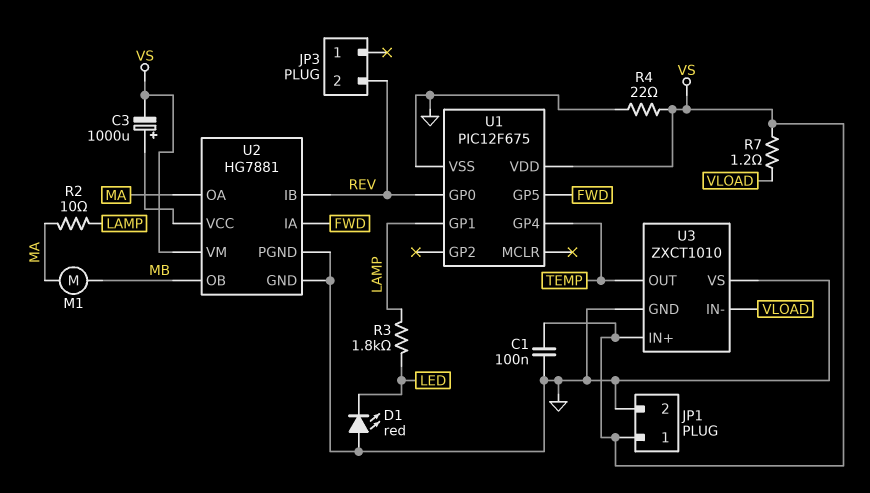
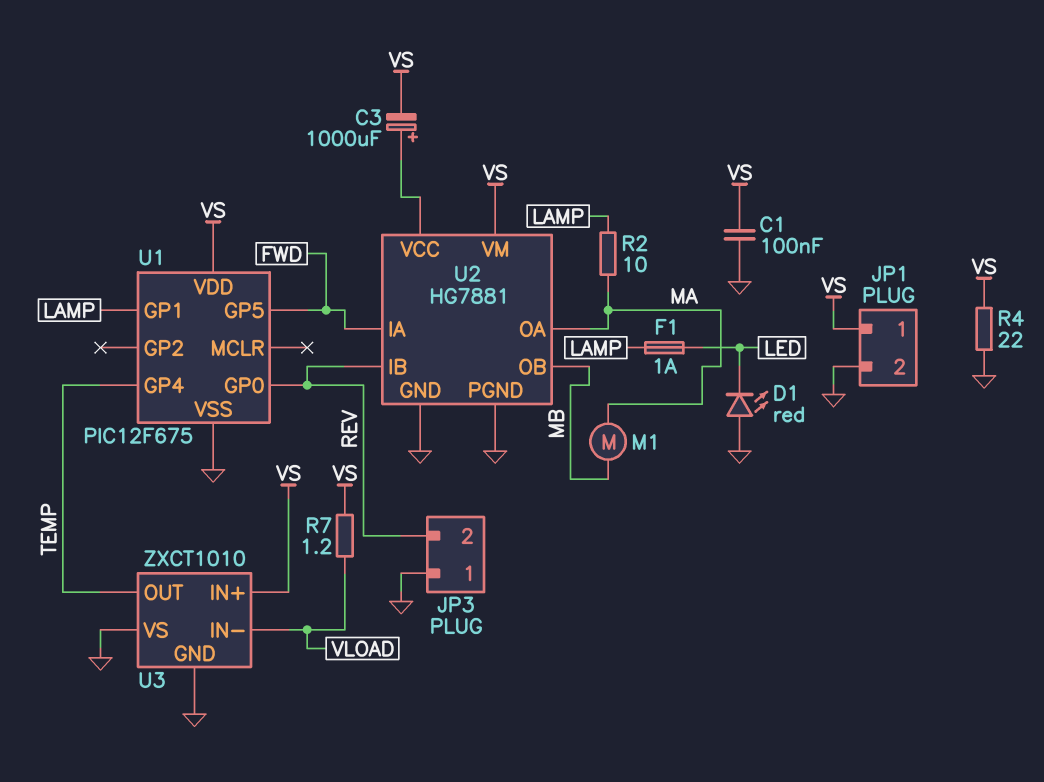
F1: none -> 1A (LAMP, LED)
JP3 pin 1: none -> GND
R3: 1.8k (LAMP, LED) -> none

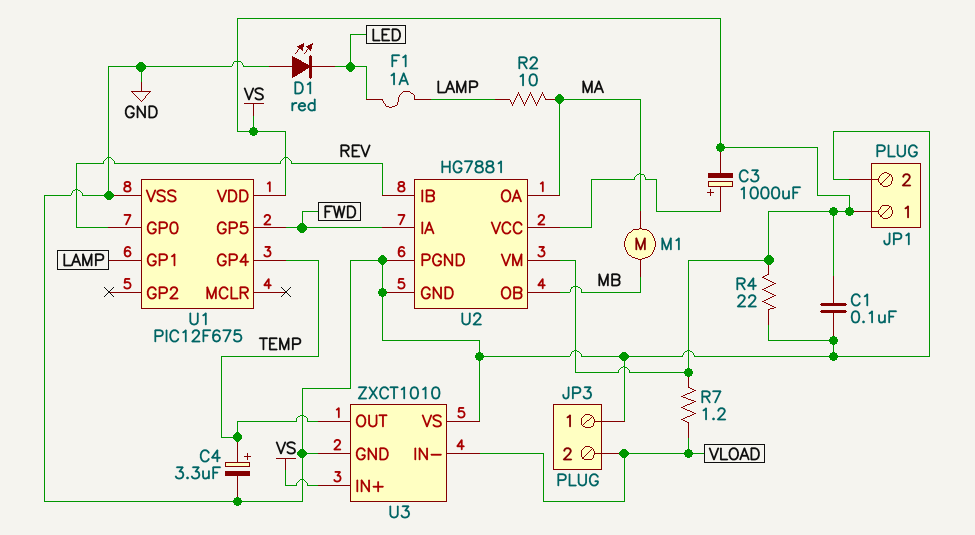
C4: none -> 3.3uF (plus TEMP, minus GND)
JP3 pin 2: REV -> VLOAD

